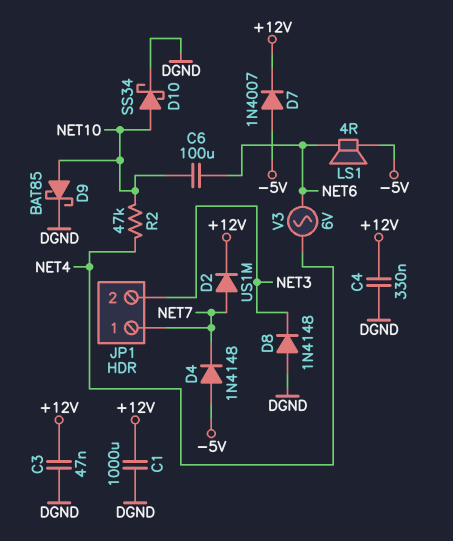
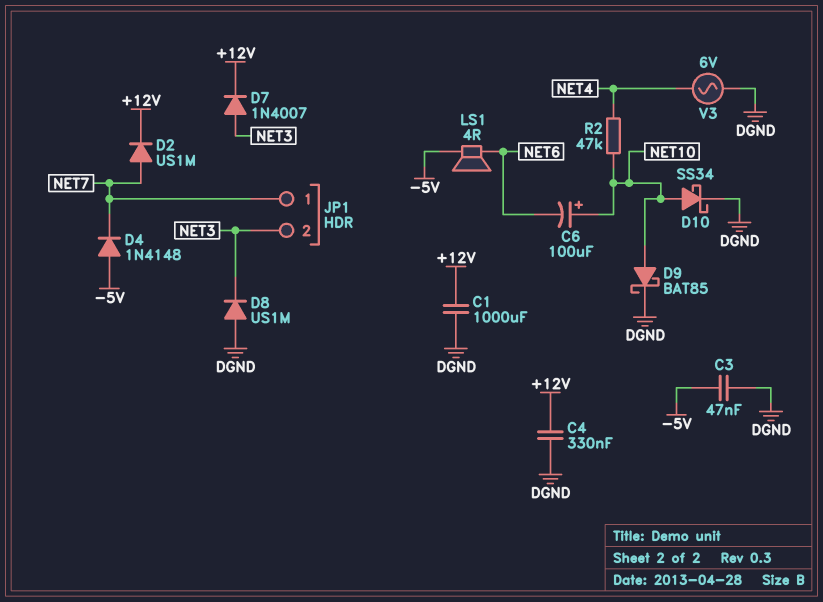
C3: 47nF (+12V, DGND) -> 47nF (-5V, DGND)
C6: 100uF (NET6, NET10) -> 100uF (plus NET10, minus NET6)
D7: diode 1N4007 (A -5V, K +12V) -> diode 1N4007 (A NET3, K +12V)
D8: diode 1N4148 (A DGND, K NET3) -> diode US1M (A DGND, K NET3)
V3: AC 6V (NET4, NET6) -> AC 6V (DGND, NET4)

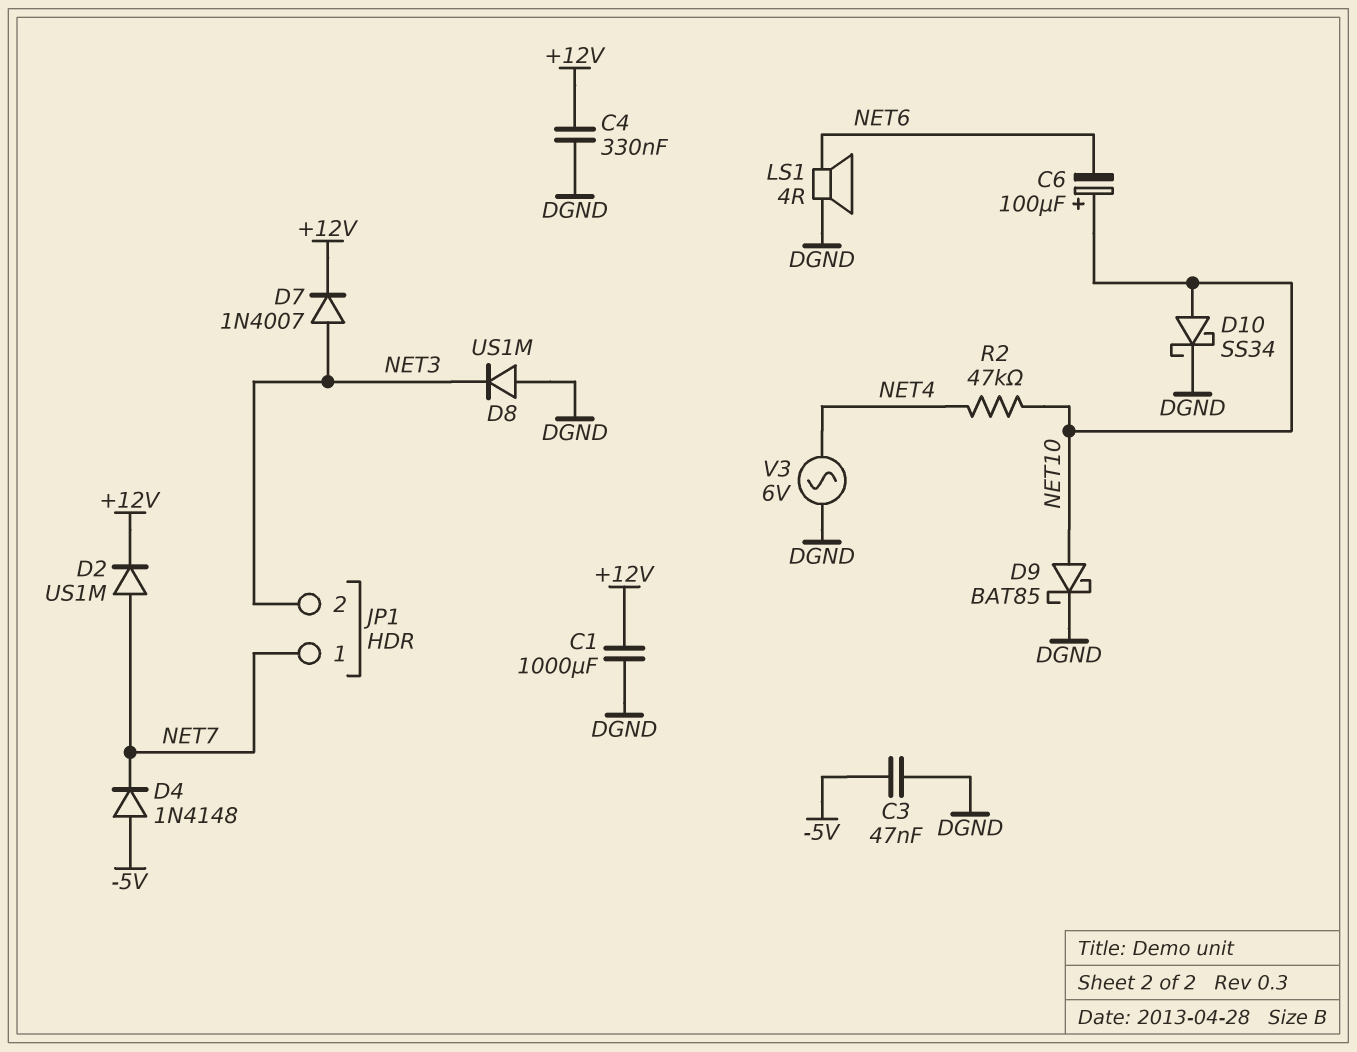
LS1: speaker 4R (-5V, NET6) -> speaker 4R (DGND, NET6)

